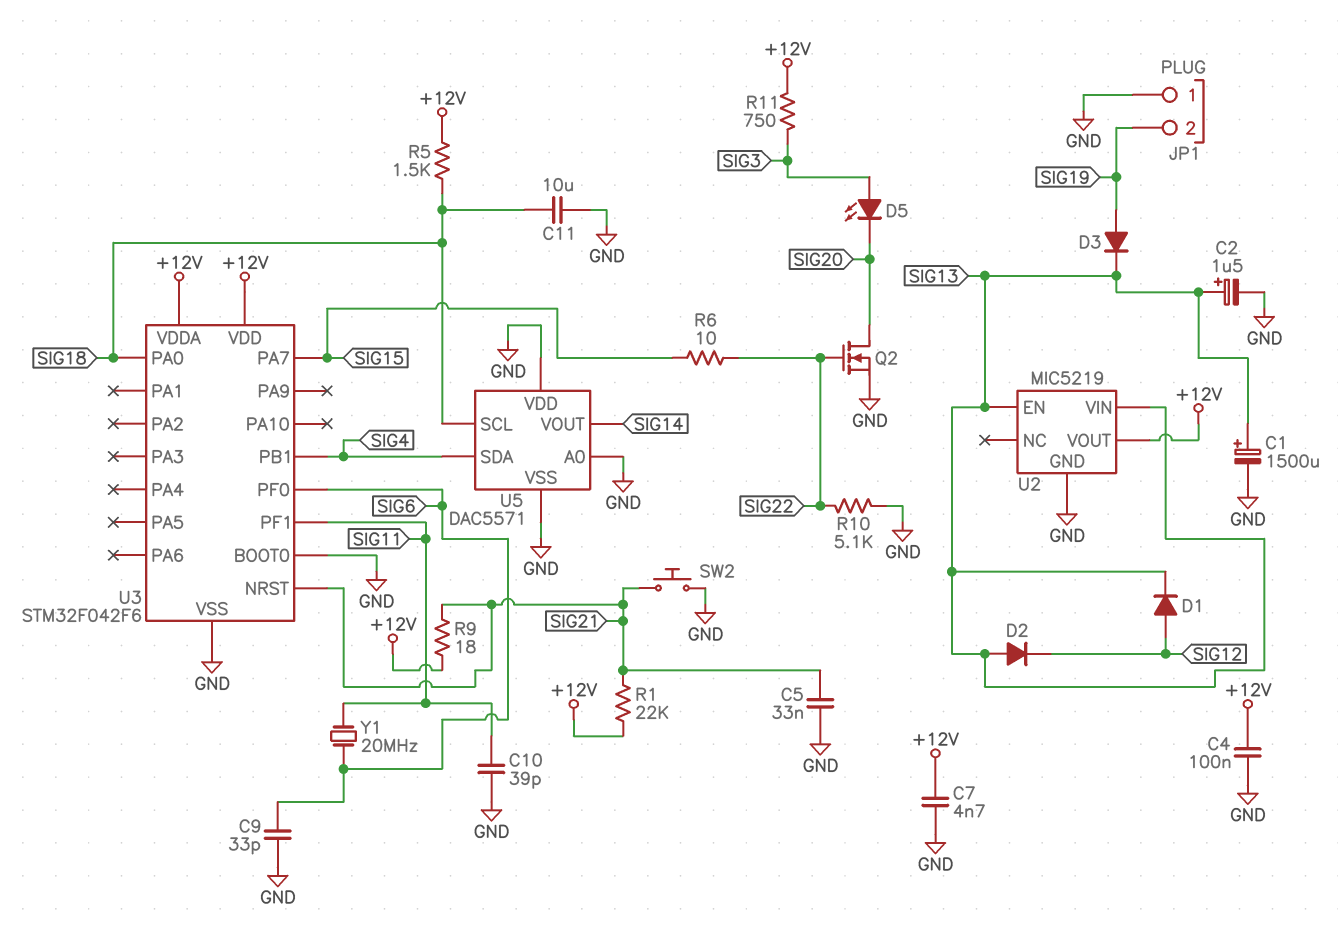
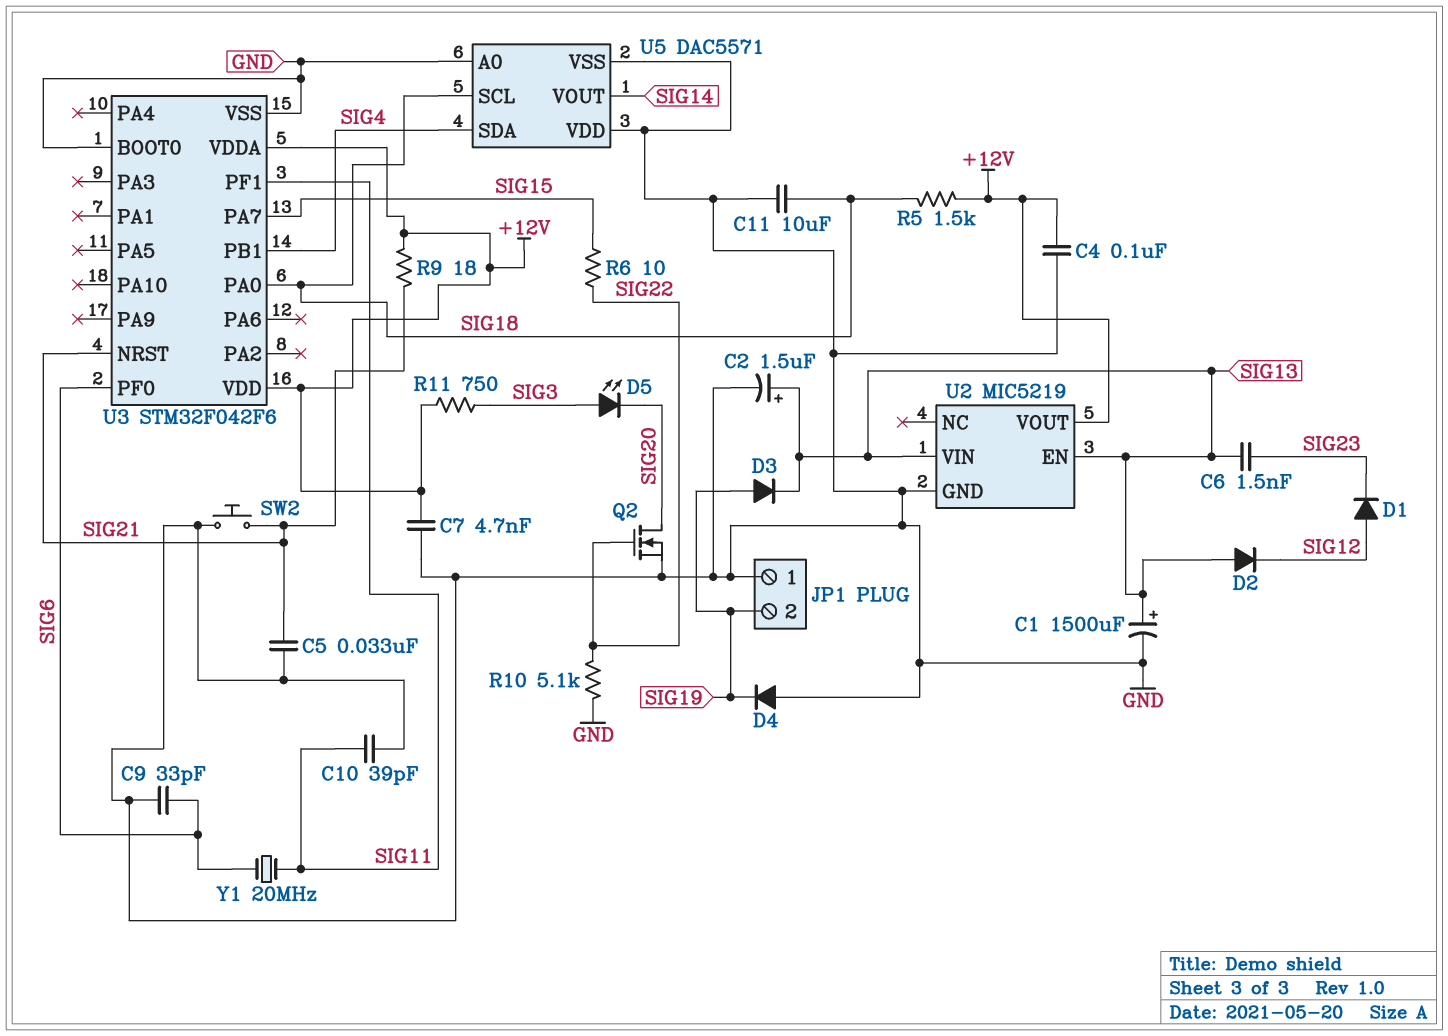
C6: none -> 1.5nF (SIG13, SIG23)
D1: diode (A SIG12, K SIG13) -> diode (A SIG12, K SIG23)
D4: none -> diode (A GND, K SIG19)
R1: 22k (+12V, SIG21) -> none

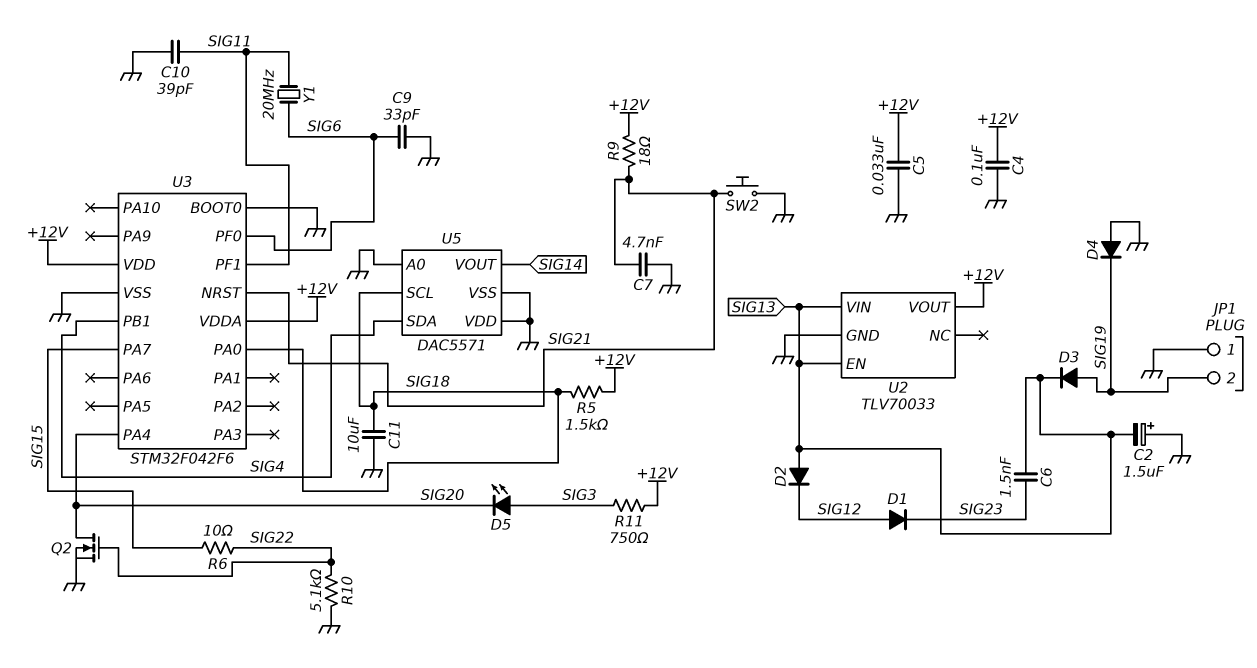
C1: 1500uF (plus SIG13, minus GND) -> none
C2: 1.5uF (plus SIG13, minus GND) -> 1.5uF (plus GND, minus SIG13)
C5: 33nF (GND, SIG21) -> 33nF (+12V, GND)
C7: 4.7nF (+12V, GND) -> 4.7nF (GND, SIG21)
U2: MIC5219 -> TLV70033
U3 pin PA4: none -> SIG20

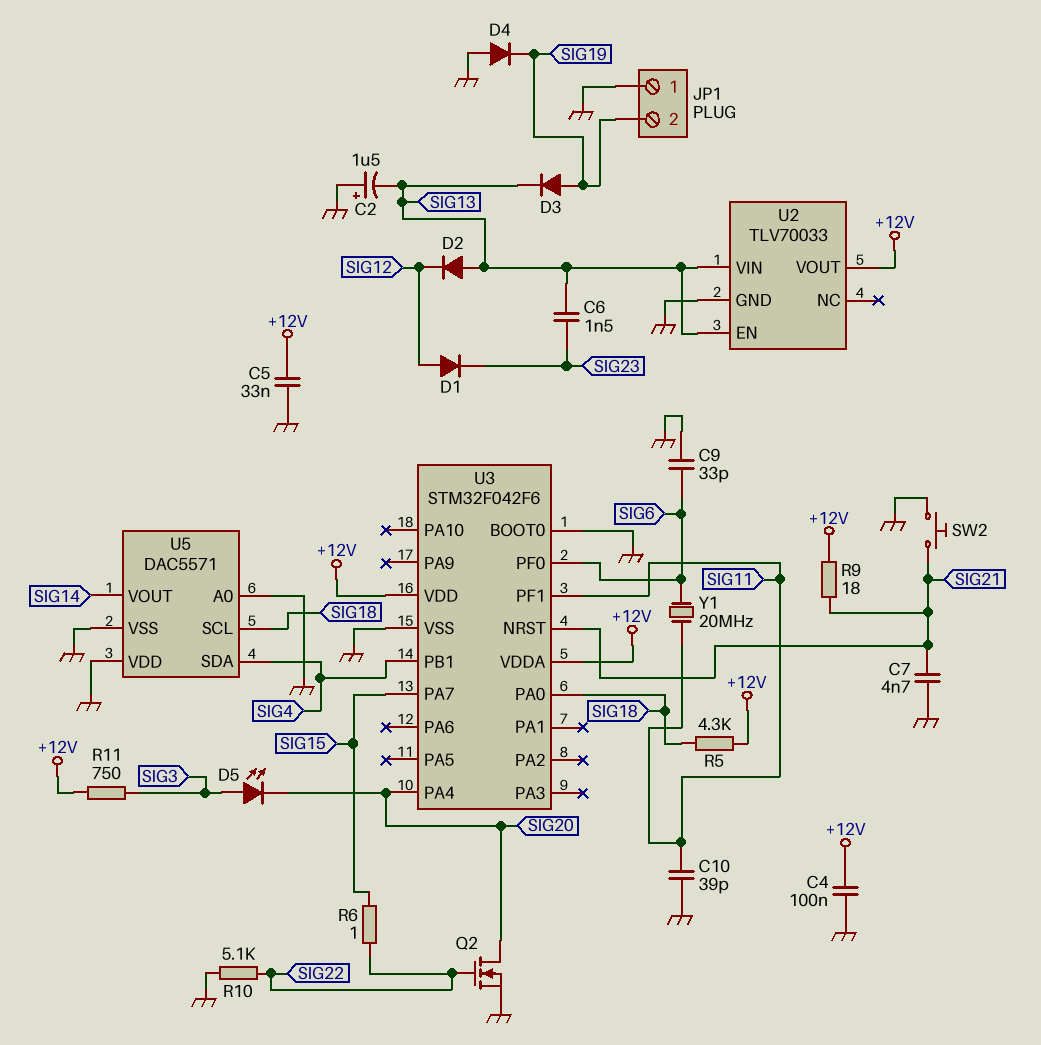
C11: 10uF (GND, SIG18) -> none
R5: 1.5k (+12V, SIG18) -> 4.3k (+12V, SIG18)
R6: 10 (SIG15, SIG22) -> 1 (SIG15, SIG22)

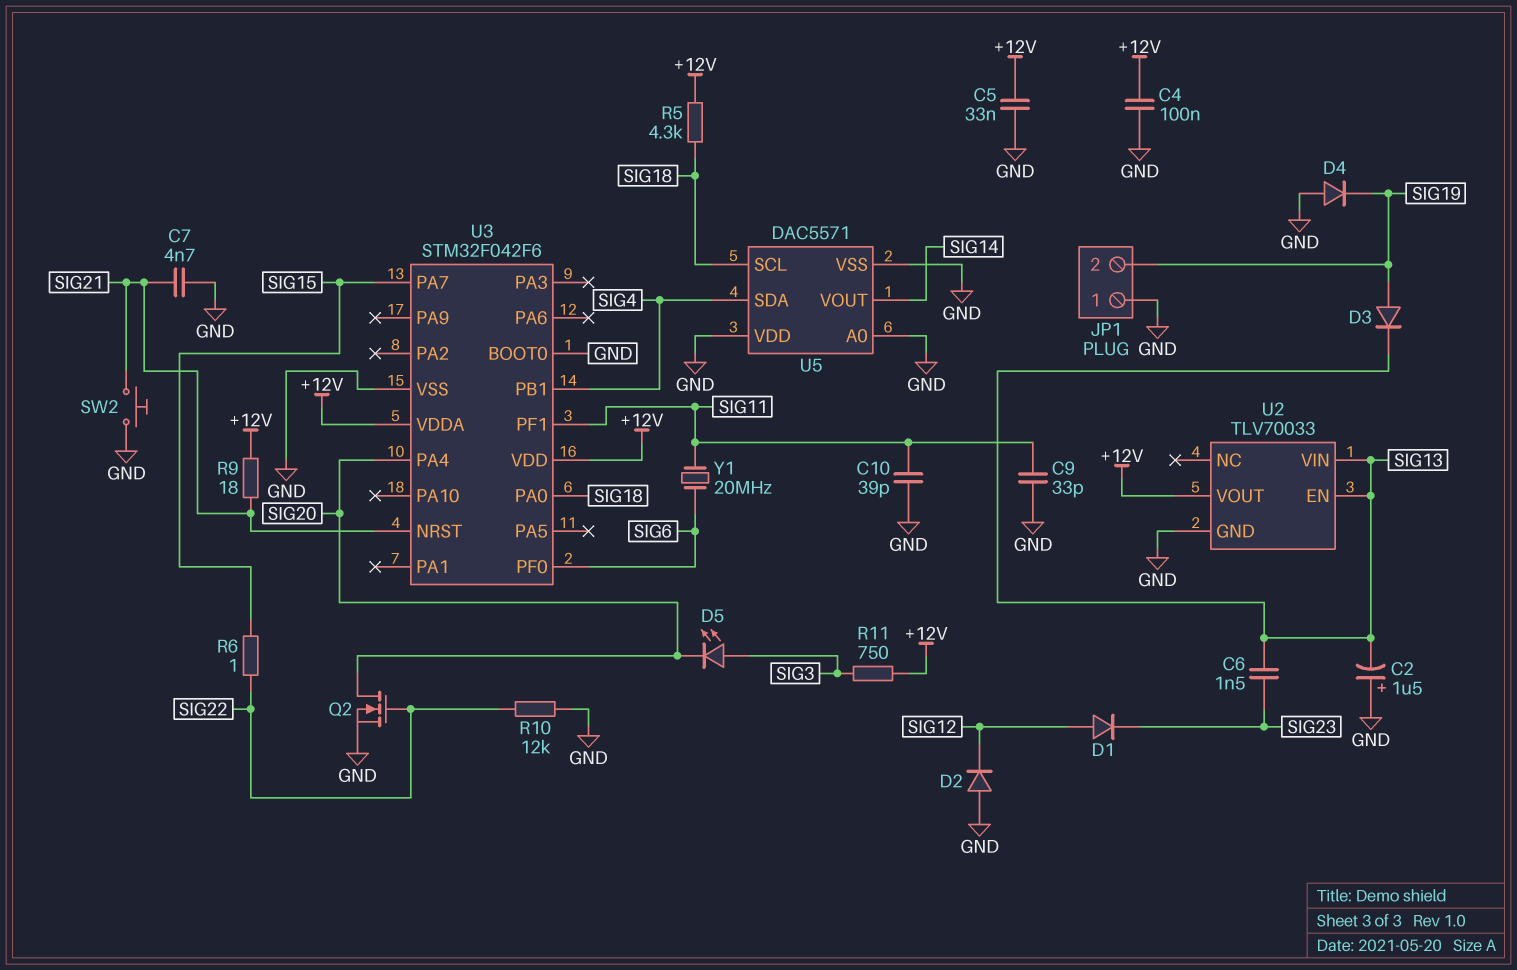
C9: 33pF (GND, SIG6) -> 33pF (GND, SIG11)
D2: diode (A SIG13, K SIG12) -> diode (A GND, K SIG12)
R10: 5.1k (GND, SIG22) -> 12k (GND, SIG22)

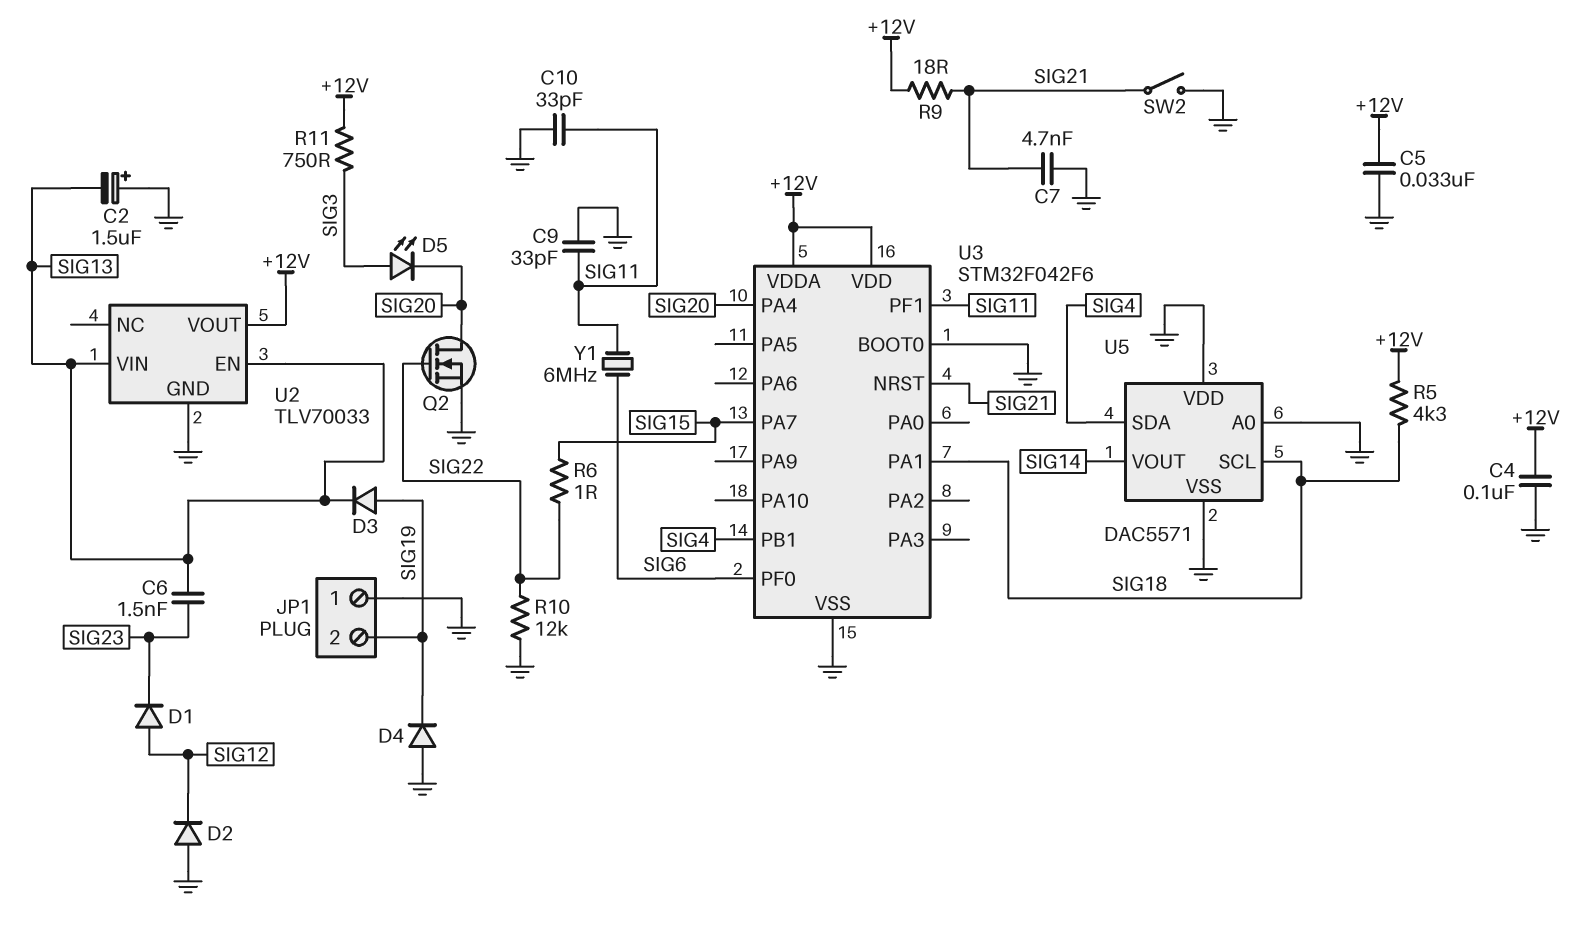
C10: 39pF (GND, SIG11) -> 33pF (GND, SIG11)
SW2: button (GND, SIG21) -> switch (GND, SIG21)
U3 pin PA0: SIG18 -> none
U3 pin PA1: none -> SIG18
Y1: 20MHz (SIG6, SIG11) -> 6MHz (SIG6, SIG11)

